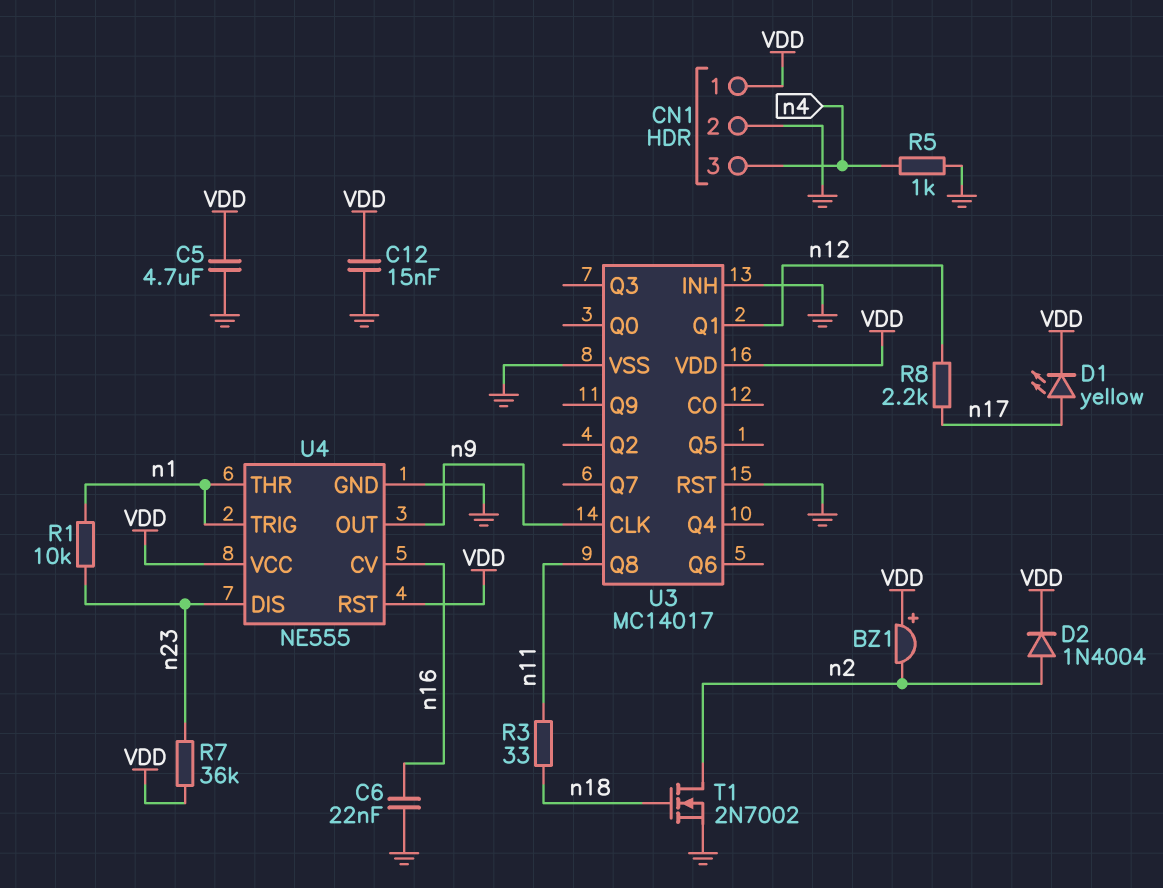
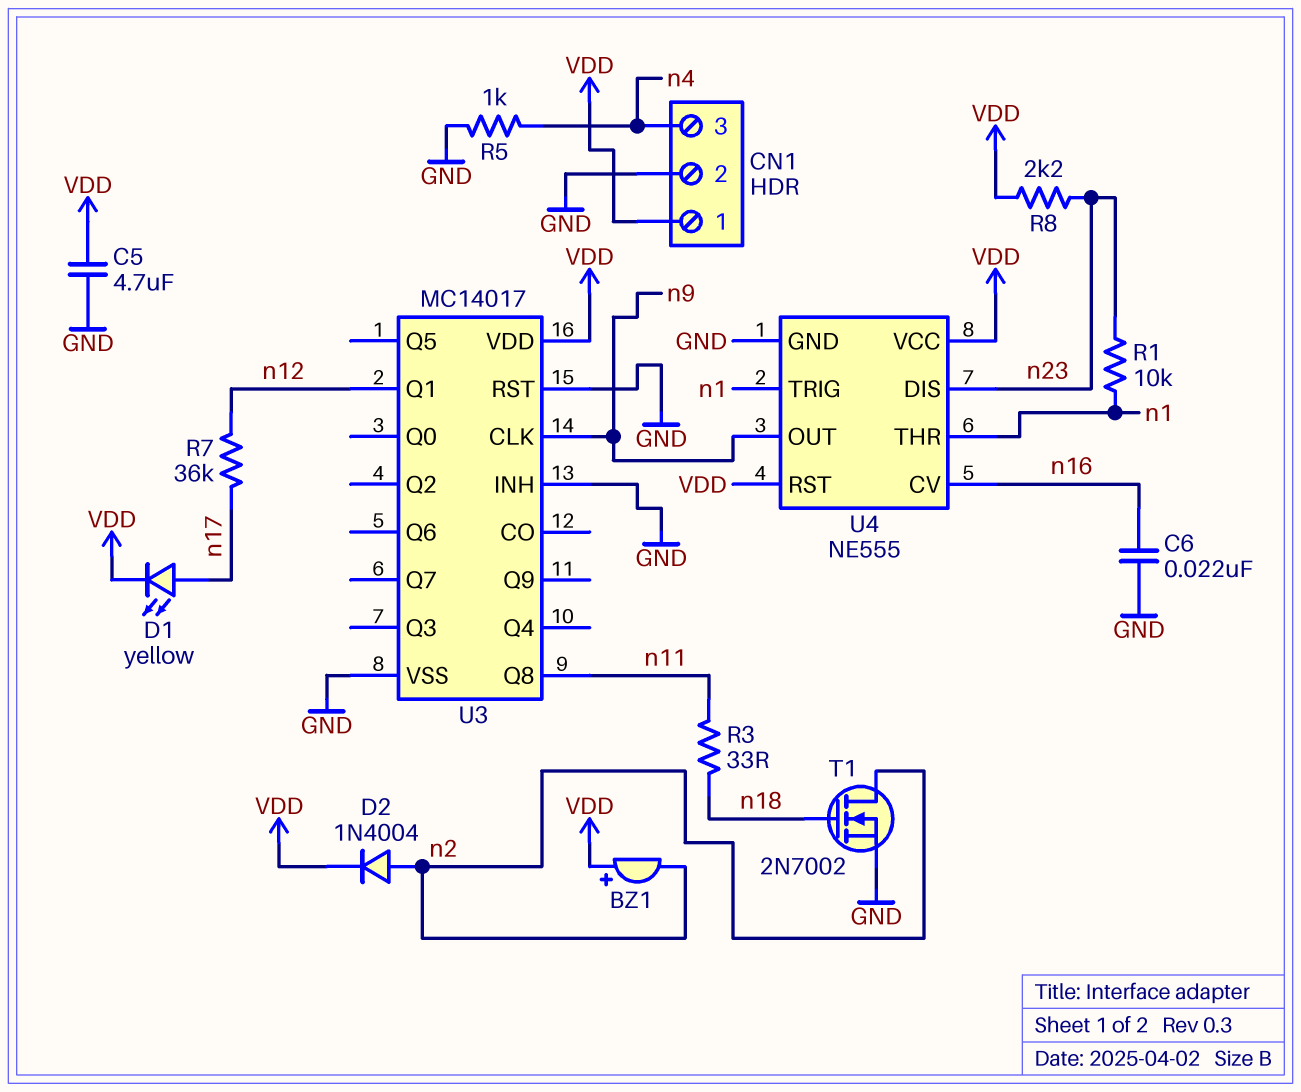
C12: 15nF (GND, VDD) -> none
R7: 36k (VDD, n23) -> 36k (n12, n17)
R8: 2.2k (n12, n17) -> 2.2k (VDD, n23)

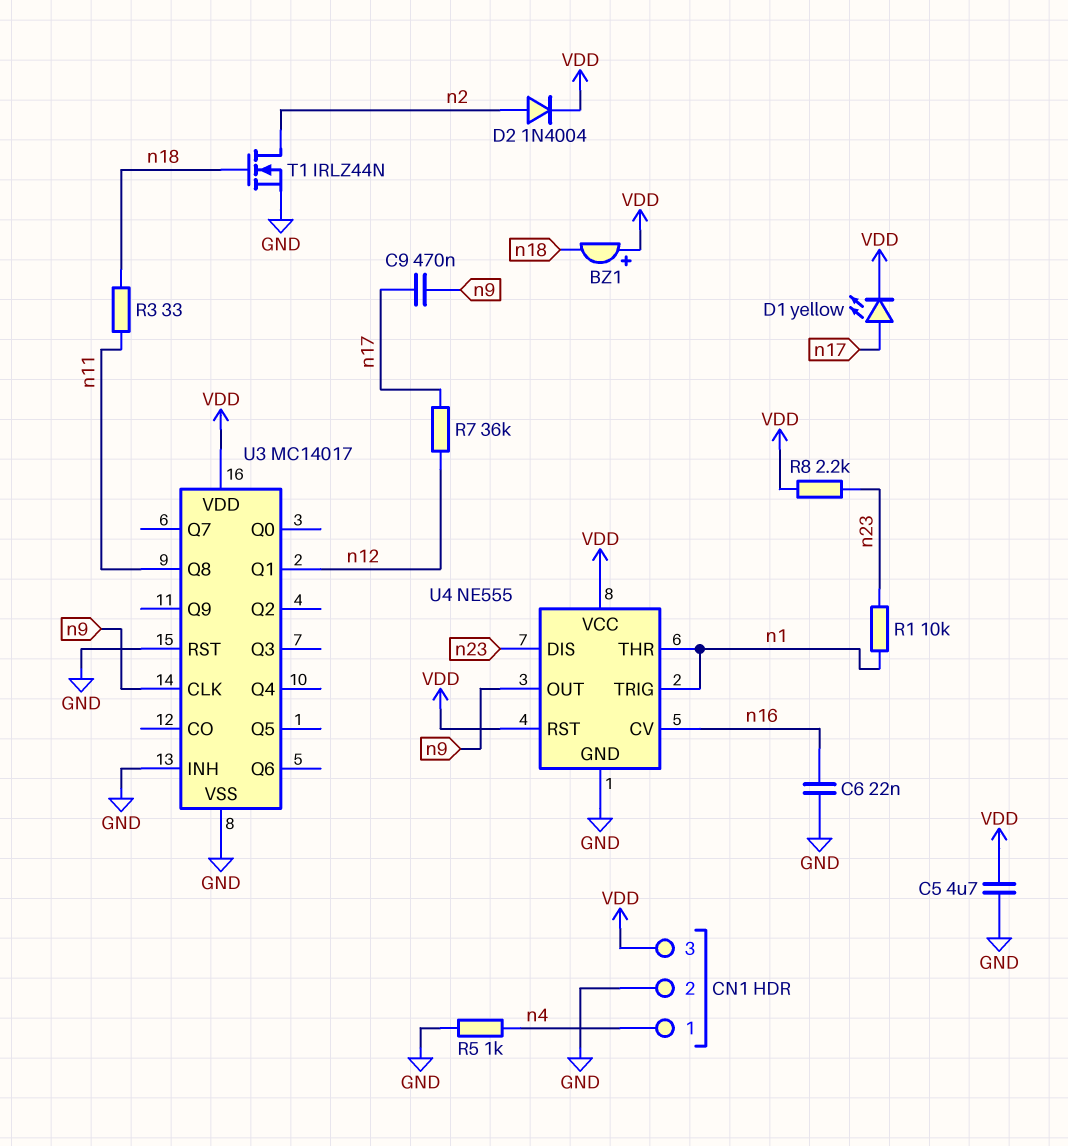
BZ1: buzzer (plus VDD, minus n2) -> buzzer (plus VDD, minus n18)
C9: none -> 470nF (n9, n17)
CN1 pin 1: VDD -> n4
CN1 pin 3: n4 -> VDD
T1: NMOS 2N7002 (G n18, D n2, S GND) -> NMOS IRLZ44N (G n18, D n2, S GND)

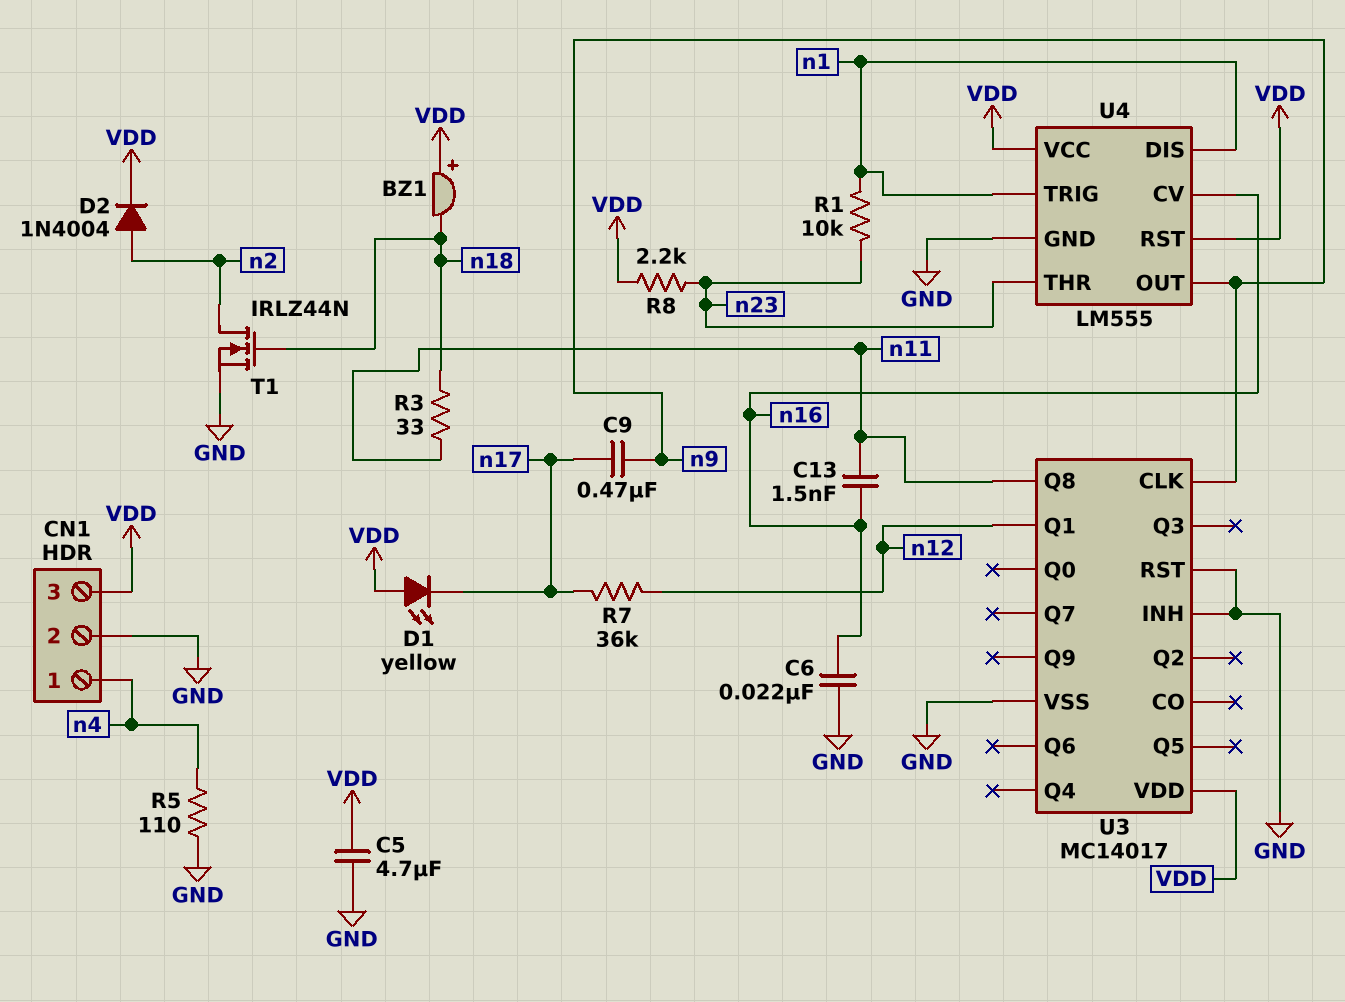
C13: none -> 1.5nF (n11, n16)
D1: LED yellow (A n17, K VDD) -> LED yellow (A VDD, K n17)
R5: 1k (GND, n4) -> 110 (GND, n4)
U4: NE555 -> LM555
U4 pin DIS: n23 -> n1
U4 pin THR: n1 -> n23

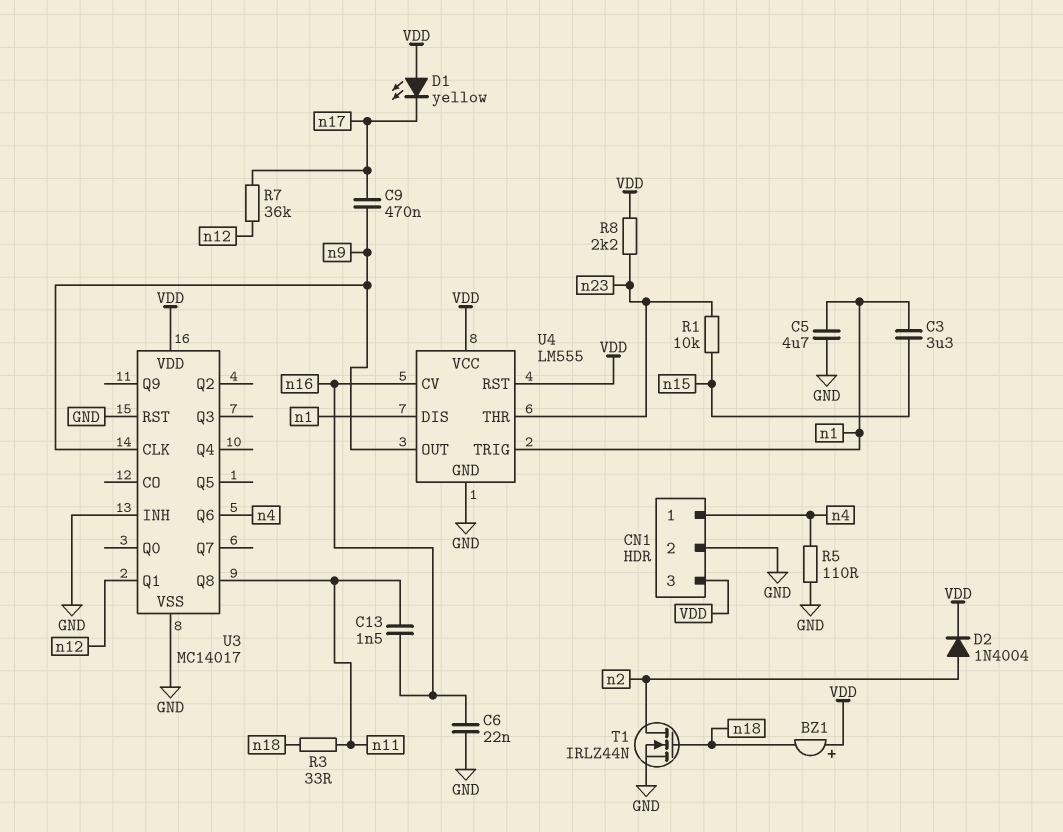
C3: none -> 3.3uF (n1, n15)
C5: 4.7uF (GND, VDD) -> 4.7uF (GND, n1)
R1: 10k (n1, n23) -> 10k (n15, n23)
U3 pin Q6: none -> n4

